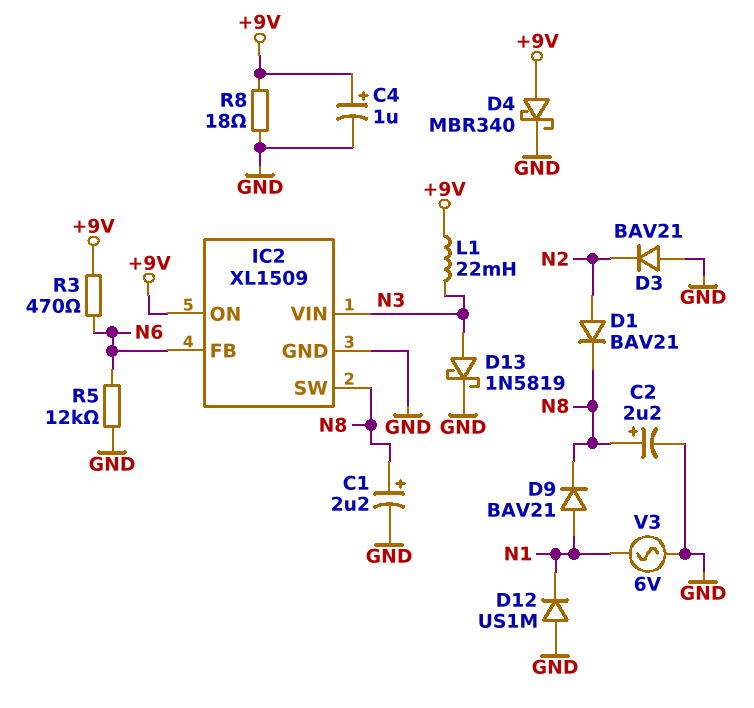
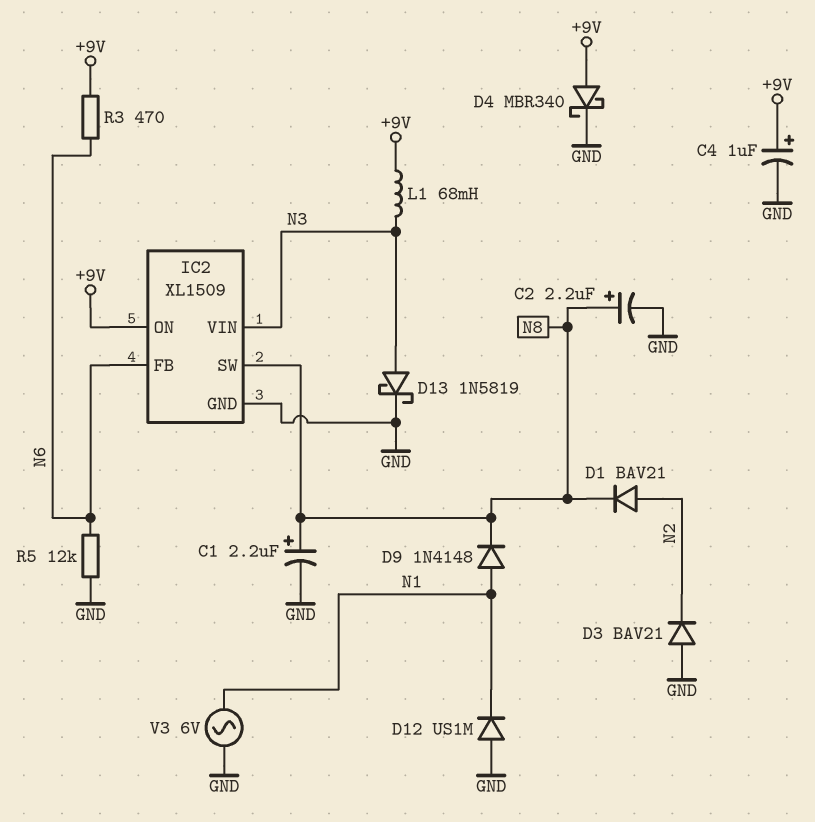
D9: diode BAV21 (A N1, K N8) -> diode 1N4148 (A N1, K N8)
L1: 22mH (+9V, N3) -> 68mH (+9V, N3)
R8: 18 (+9V, GND) -> none

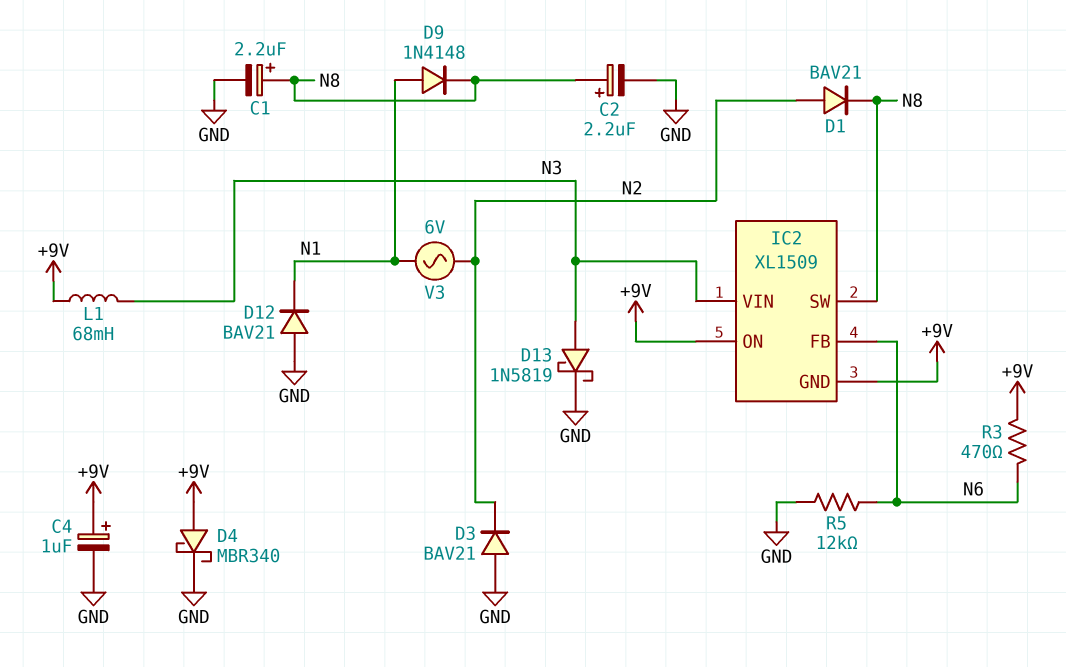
D12: diode US1M (A GND, K N1) -> diode BAV21 (A GND, K N1)
IC2 pin GND: GND -> +9V
V3: AC 6V (GND, N1) -> AC 6V (N1, N2)

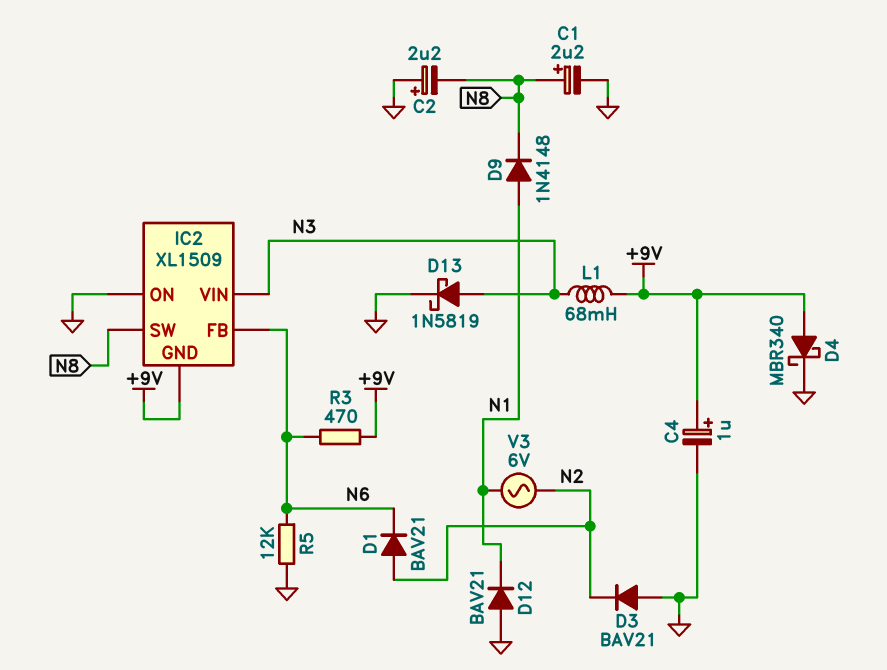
C2: 2.2uF (plus N8, minus GND) -> 2.2uF (plus GND, minus N8)
D1: diode BAV21 (A N2, K N8) -> diode BAV21 (A N2, K N6)
IC2 pin ON: +9V -> GND

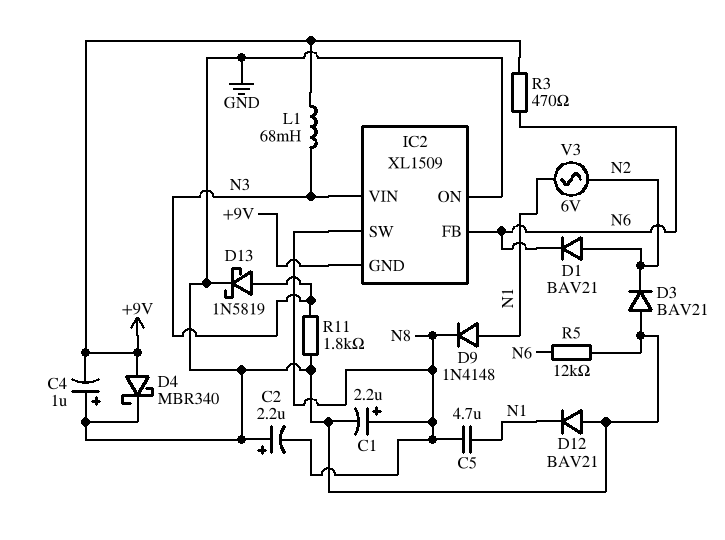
C4: 1uF (plus +9V, minus GND) -> 1uF (plus GND, minus +9V)
C5: none -> 4.7uF (N1, N8)
R11: none -> 1.8k (GND, N3)

